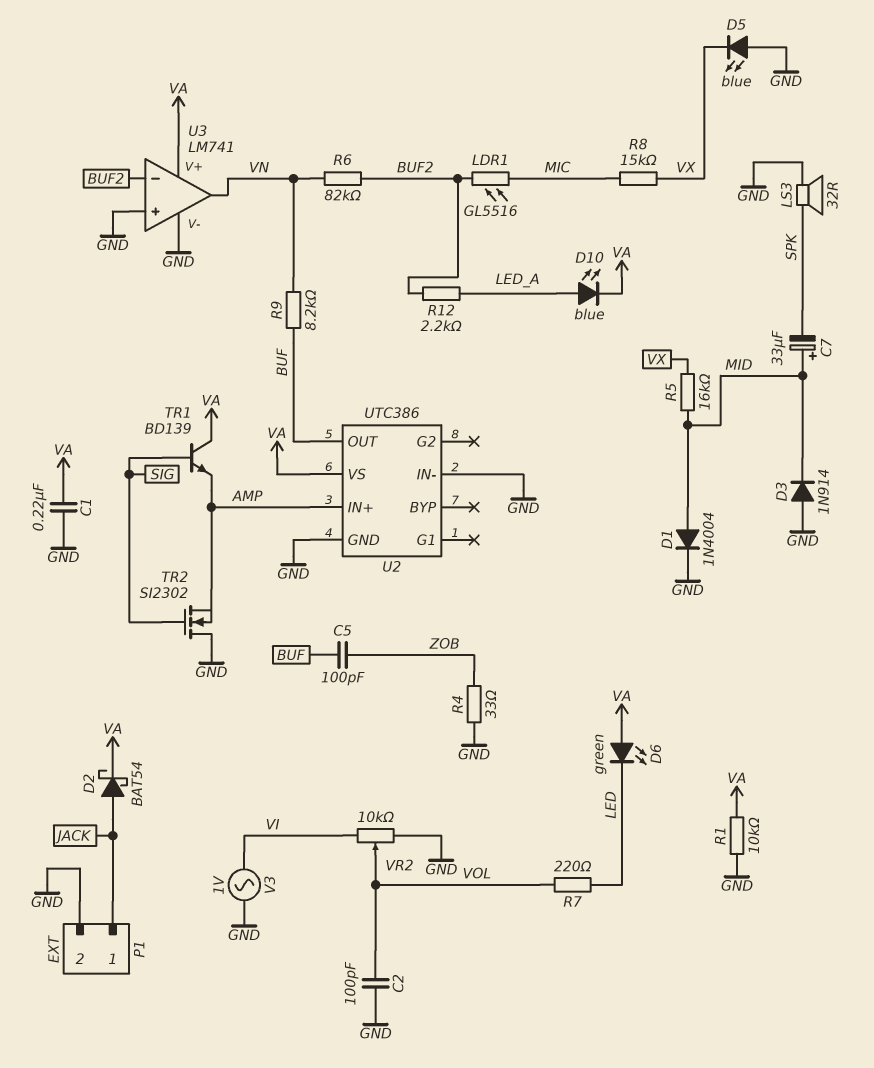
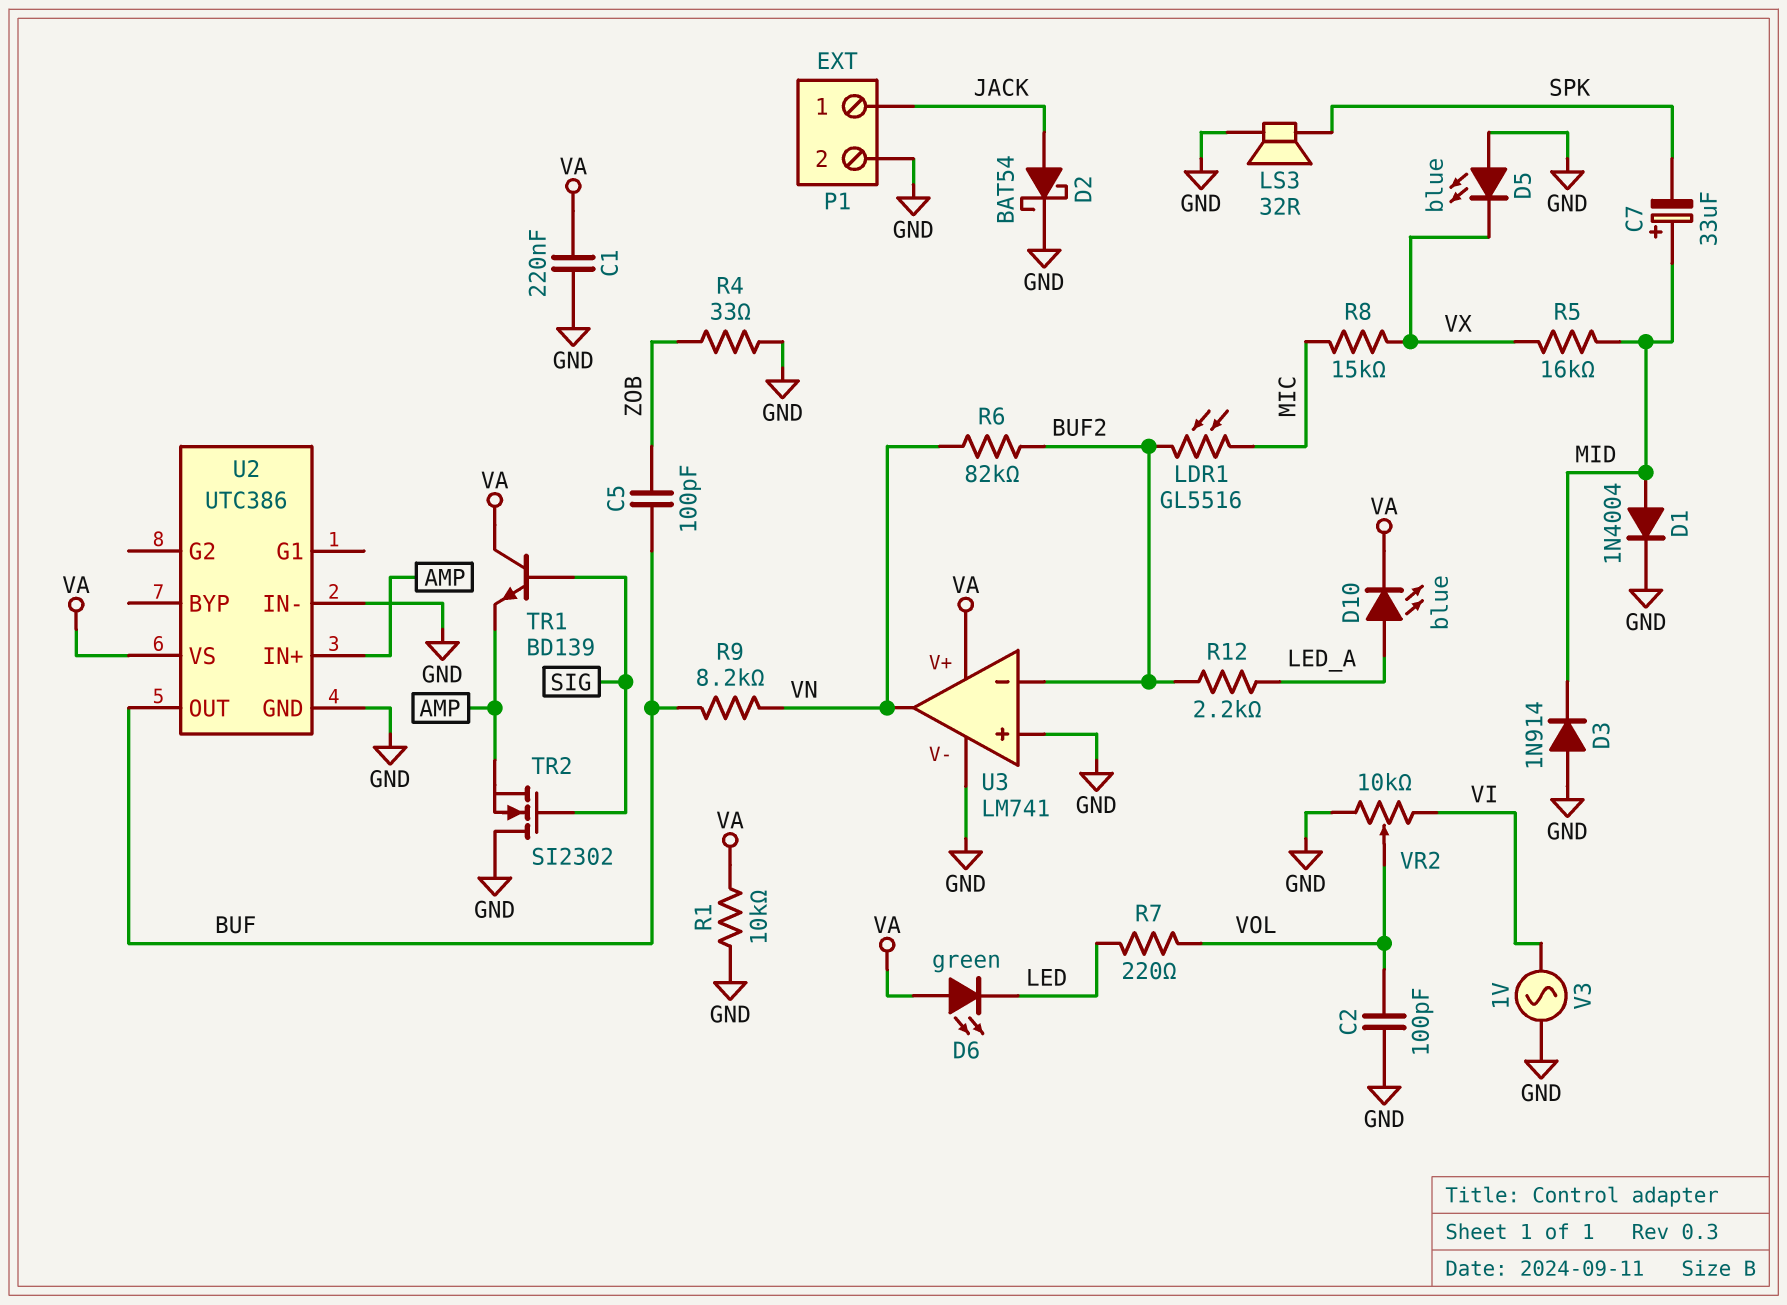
D2: schottky BAT54 (A JACK, K VA) -> schottky BAT54 (A JACK, K GND)

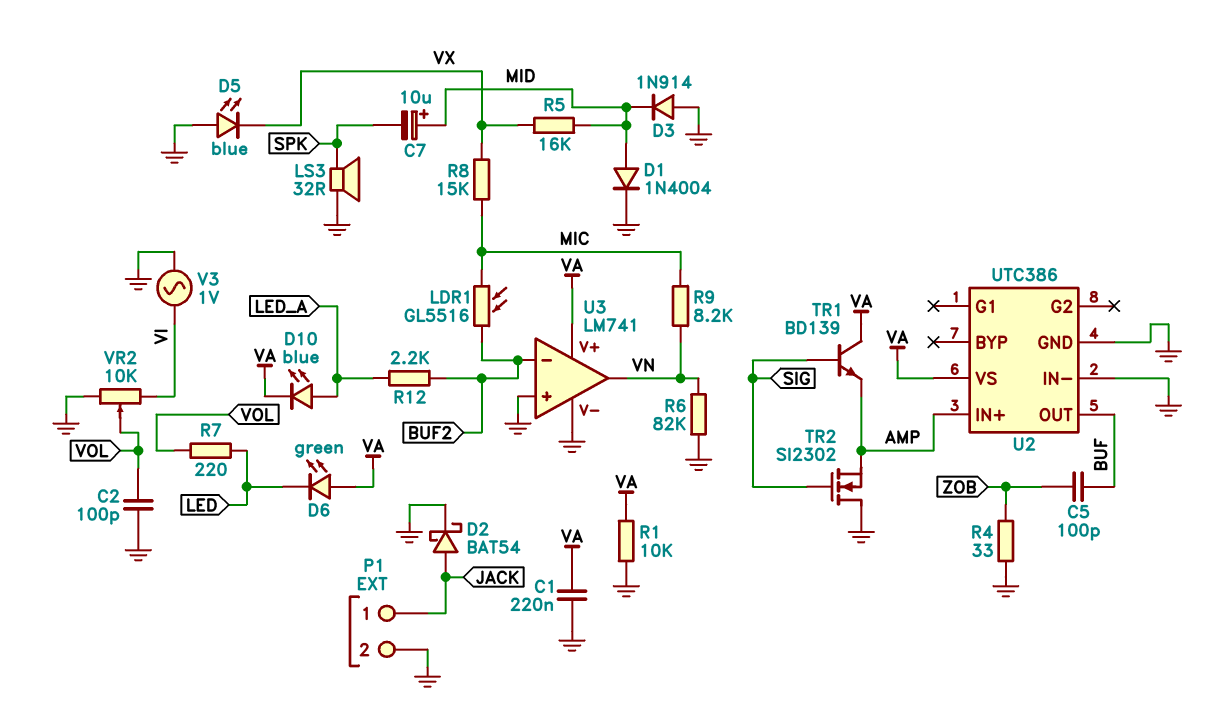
C7: 33uF (plus MID, minus SPK) -> 10uF (plus MID, minus SPK)
R6: 82k (BUF2, VN) -> 82k (GND, VN)
R9: 8.2k (BUF, VN) -> 8.2k (MIC, VN)

